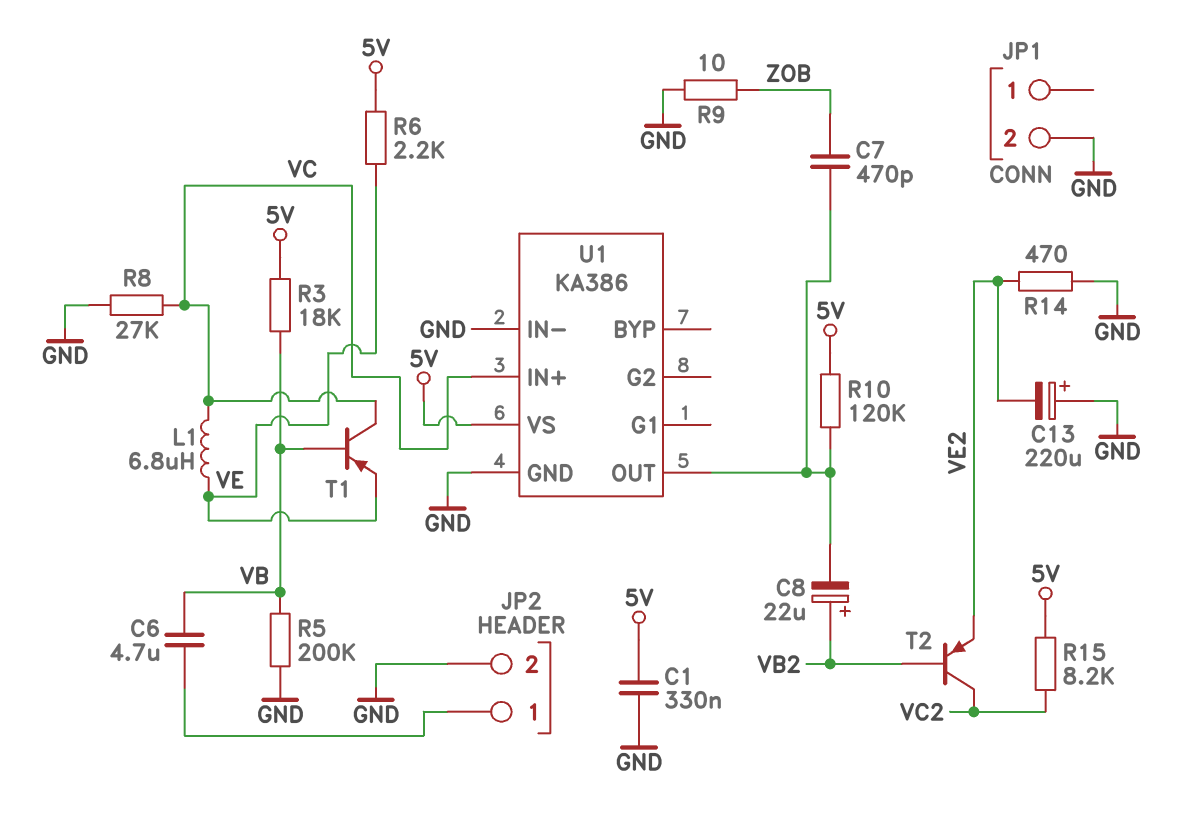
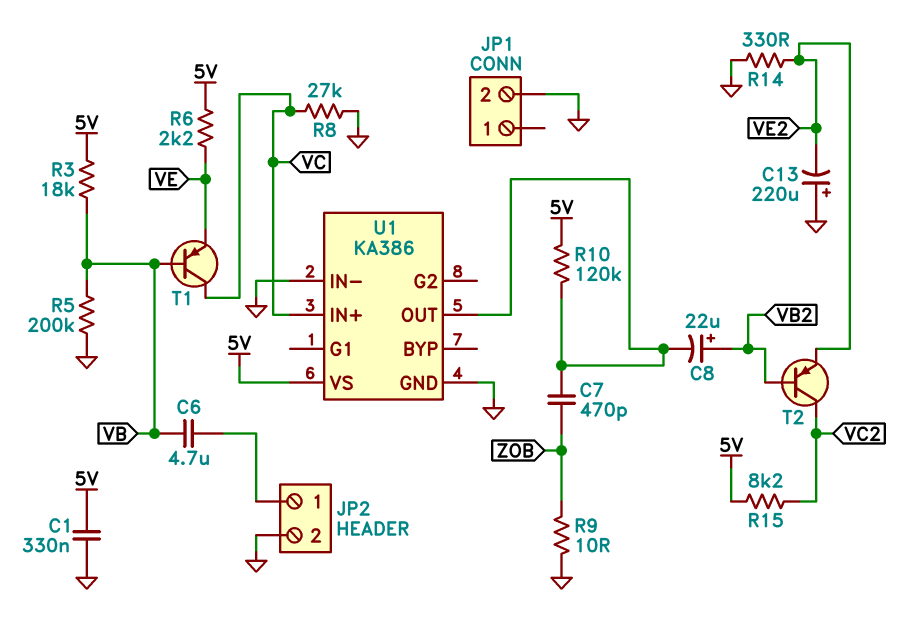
L1: 6.8uH (VC, VE) -> none
R14: 470 (GND, VE2) -> 330 (GND, VE2)

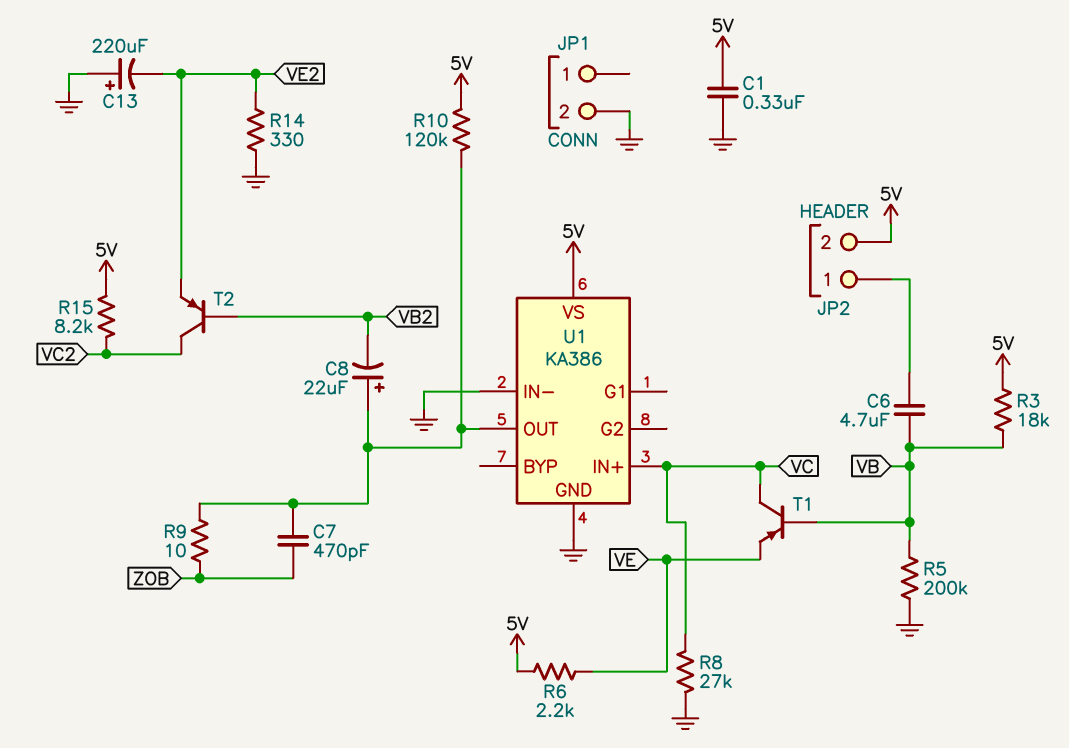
C8: 22uF (plus VB2, minus U1/OUT) -> 22uF (plus U1/OUT, minus VB2)
JP2 pin 2: GND -> 5V
R9: 10 (GND, ZOB) -> 10 (U1/OUT, ZOB)

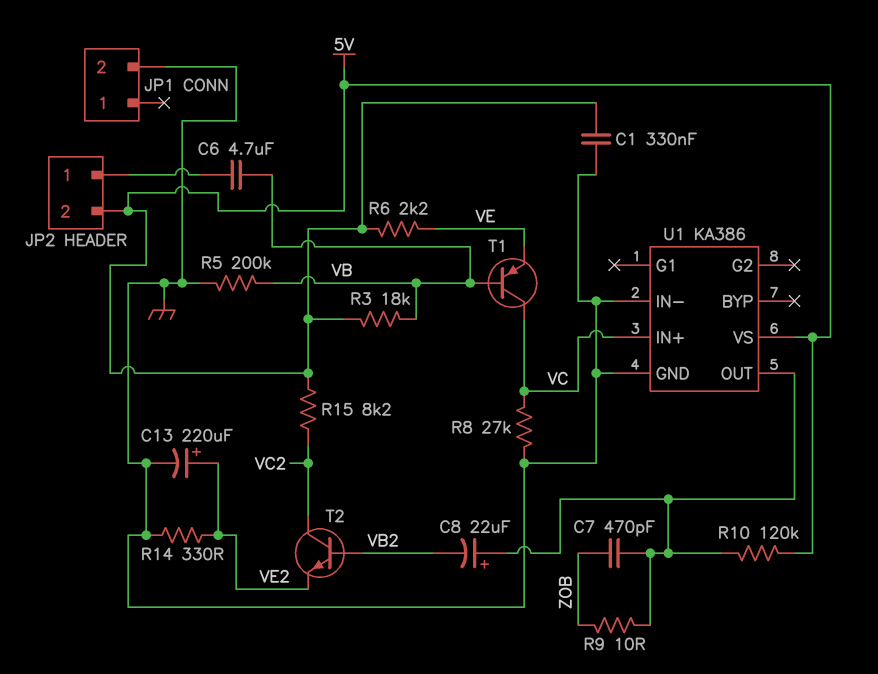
C13: 220uF (plus GND, minus VE2) -> 220uF (plus VE2, minus GND)
T2: PNP (B VB2, C VC2, E VE2) -> NPN (B VB2, C VC2, E VE2)

